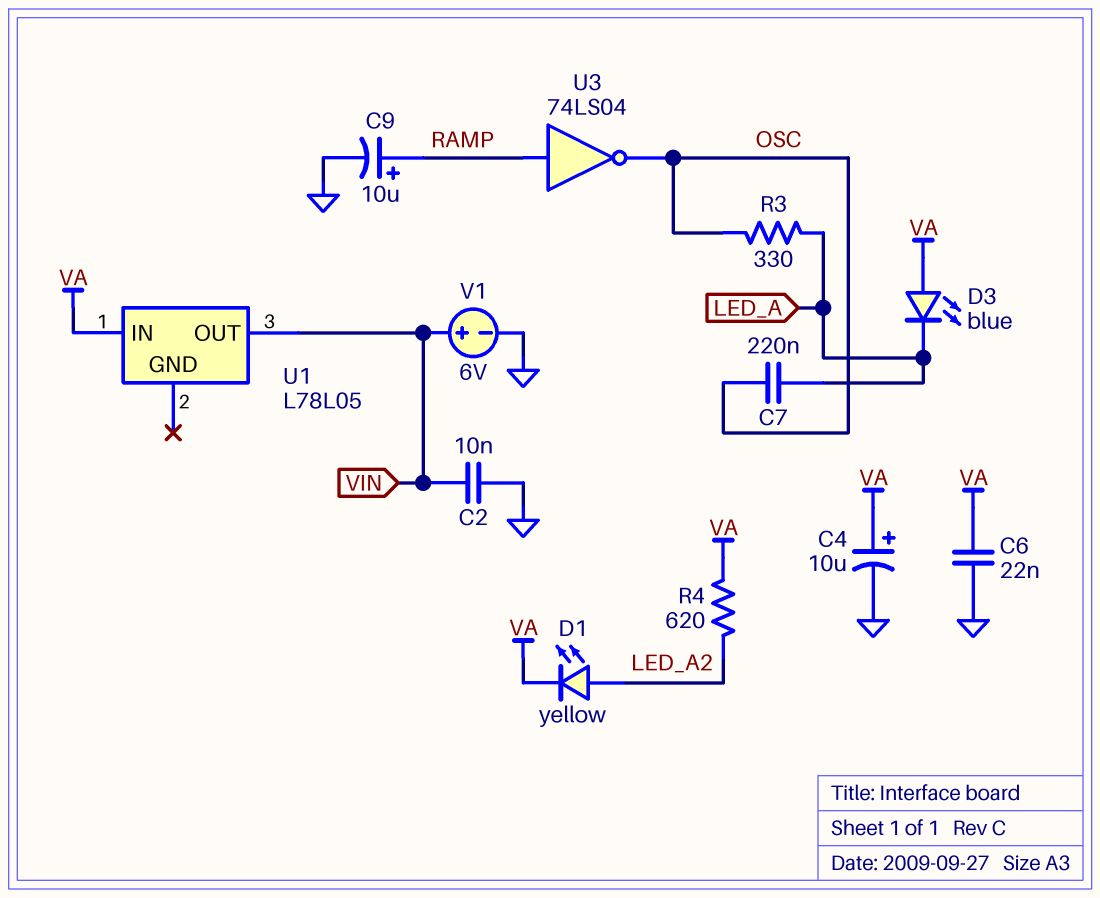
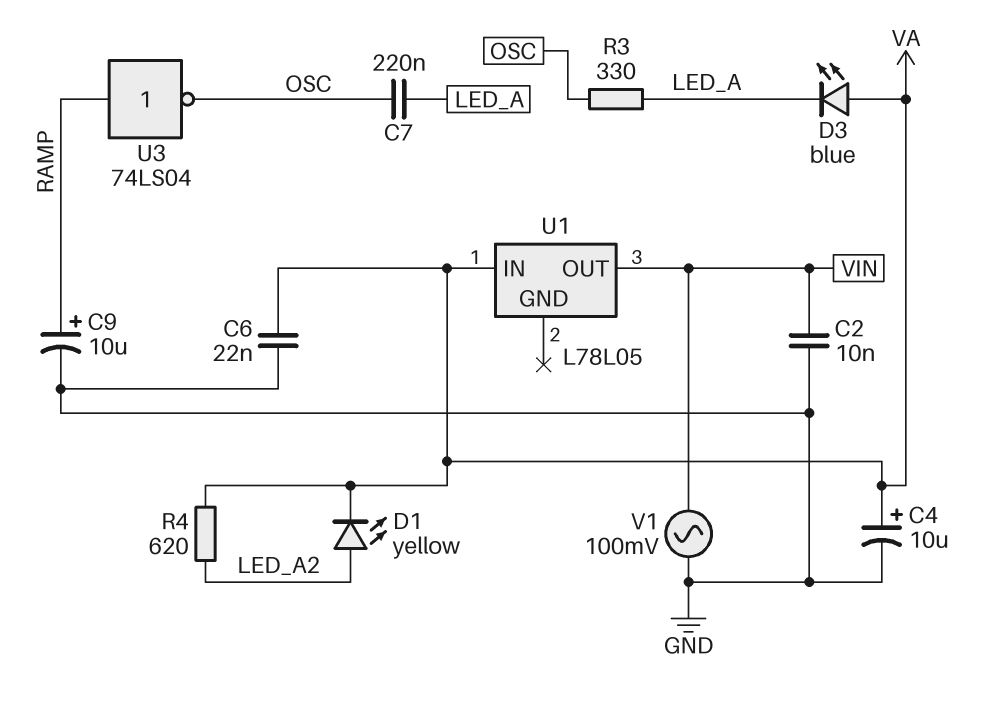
V1: 6V (plus VIN, minus GND) -> AC 100mV (GND, VIN)

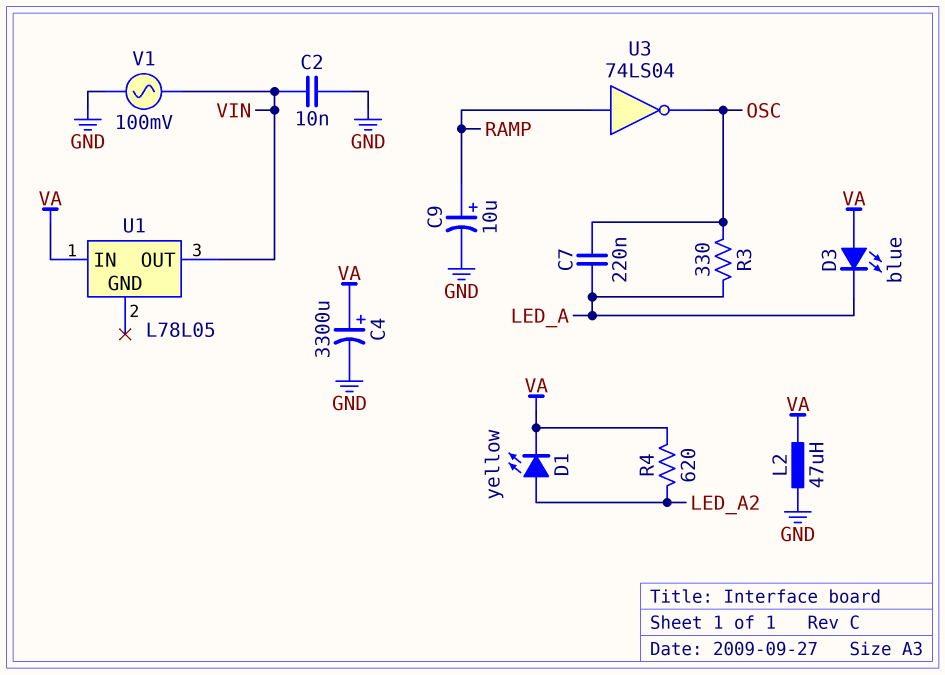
C4: 10uF (plus VA, minus GND) -> 3300uF (plus VA, minus GND)
C6: 22nF (GND, VA) -> none
L2: none -> 47uH (GND, VA)

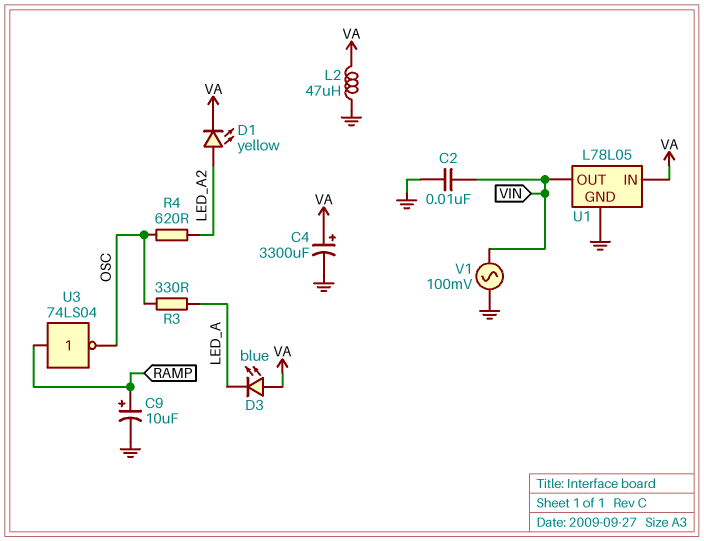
C7: 220nF (LED_A, OSC) -> none
R4: 620 (LED_A2, VA) -> 620 (LED_A2, OSC)
U1 pin GND: none -> GND

